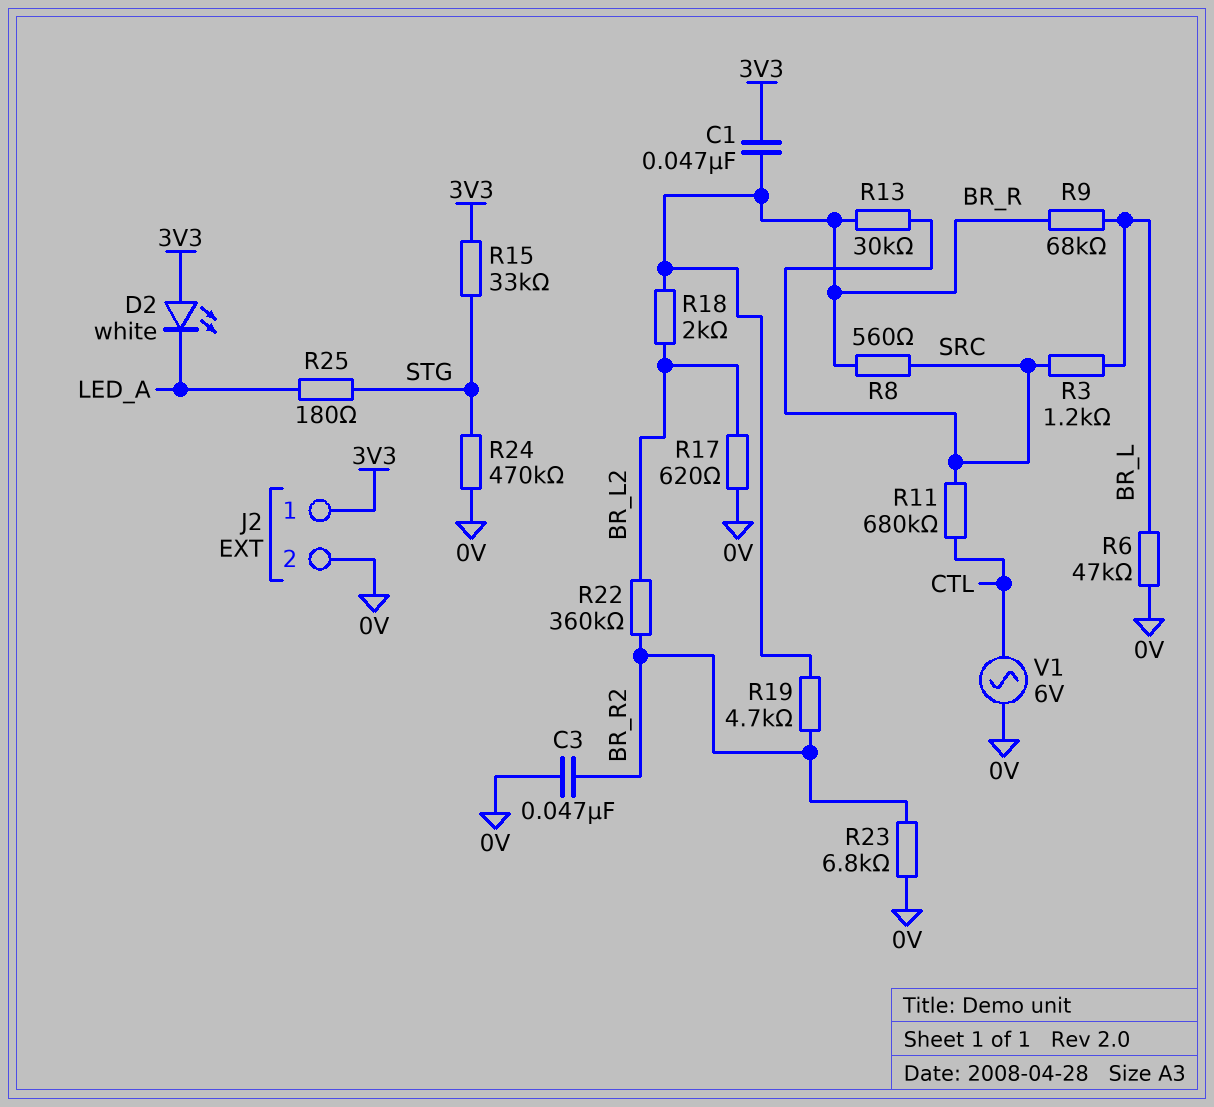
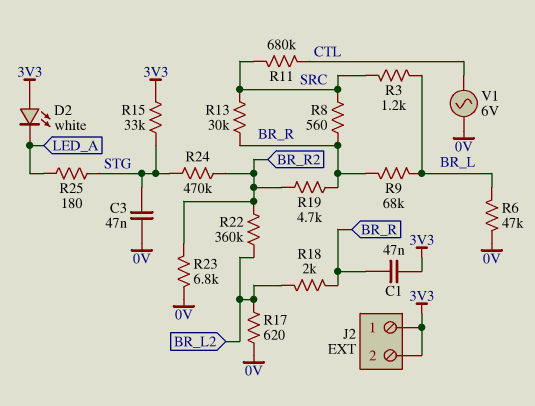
C3: 47nF (0V, BR_R2) -> 47nF (0V, STG)
J2 pin 2: 0V -> 3V3
R24: 470k (0V, STG) -> 470k (BR_R2, STG)

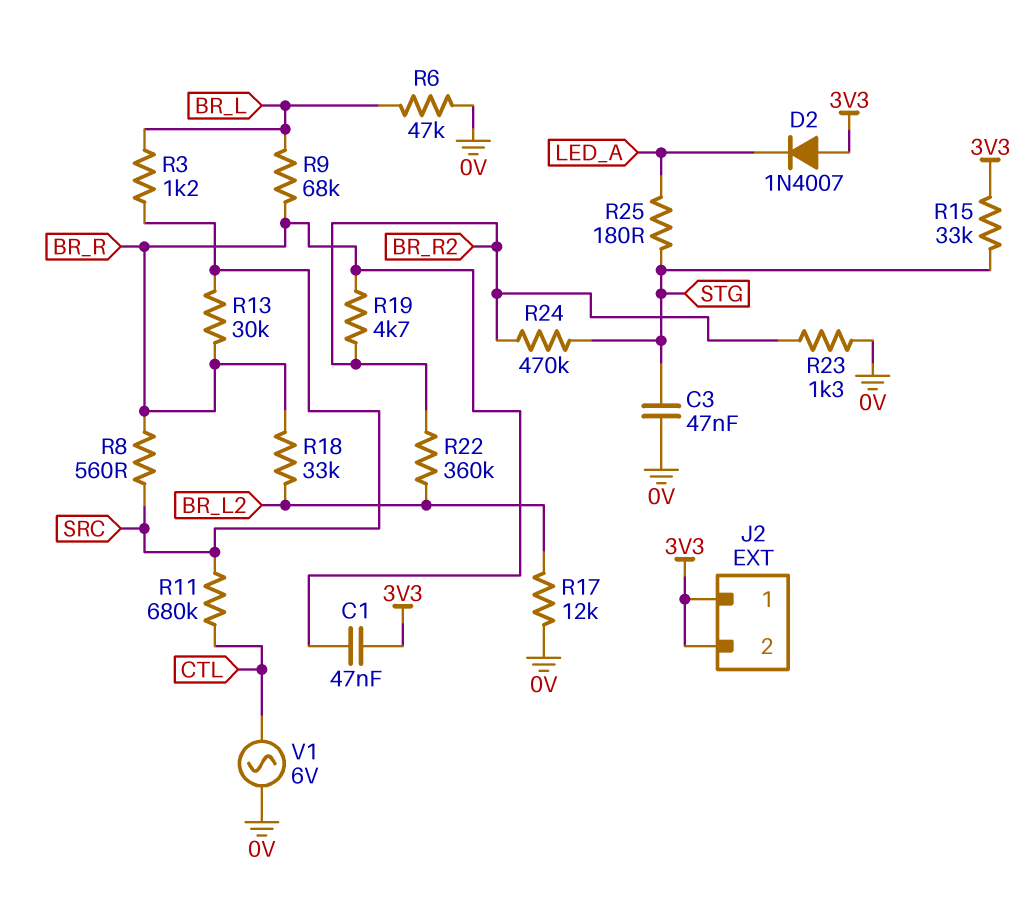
D2: LED white (A 3V3, K LED_A) -> diode 1N4007 (A 3V3, K LED_A)
R17: 620 (0V, BR_L2) -> 12k (0V, BR_L2)
R18: 2k (BR_L2, BR_R) -> 33k (BR_L2, BR_R)
R23: 6.8k (0V, BR_R2) -> 1.3k (0V, BR_R2)

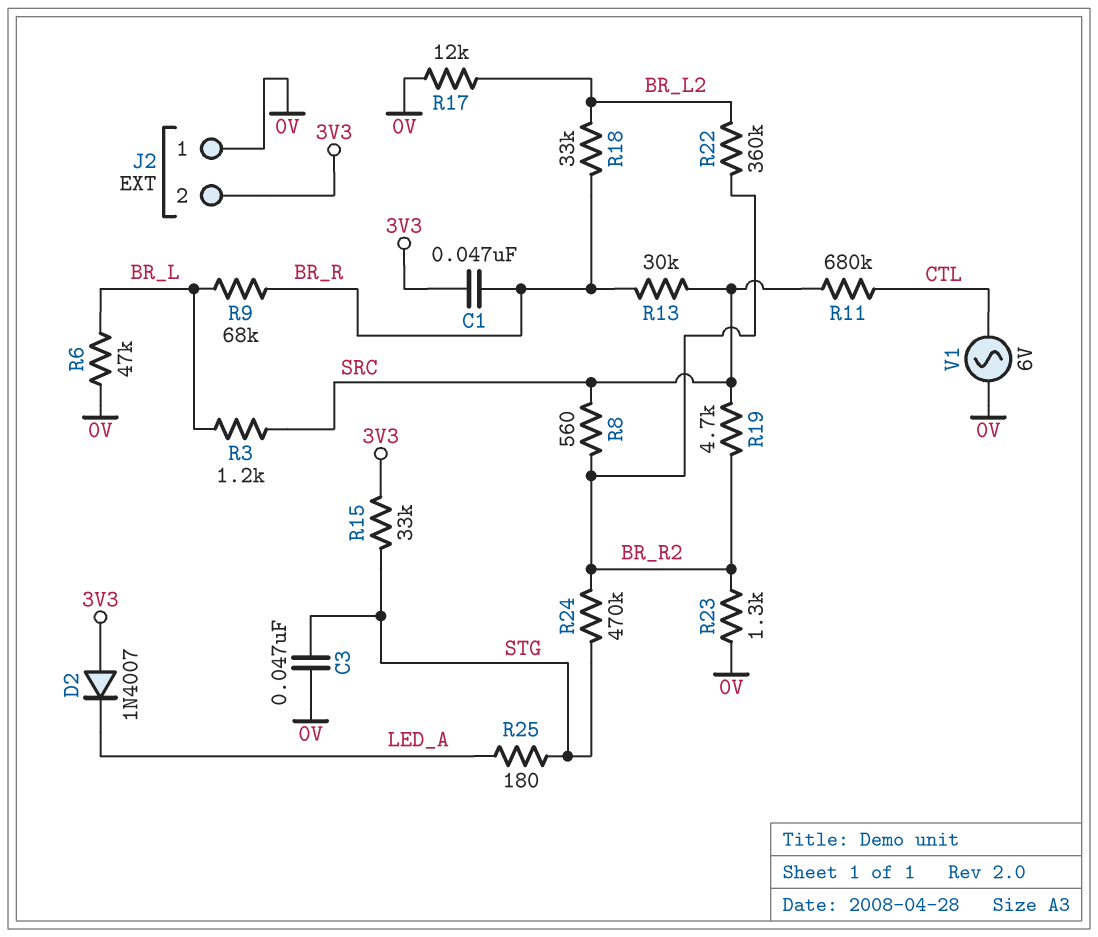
J2 pin 1: 3V3 -> 0V
R8: 560 (BR_R, SRC) -> 560 (BR_R2, SRC)
R19: 4.7k (BR_R, BR_R2) -> 4.7k (BR_R2, SRC)

